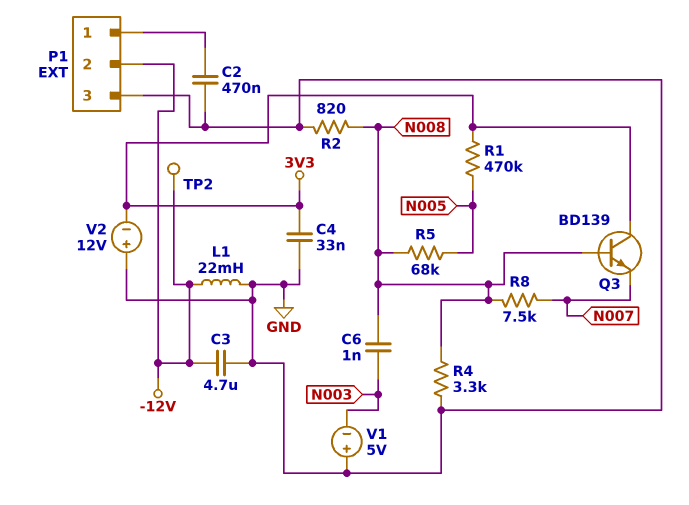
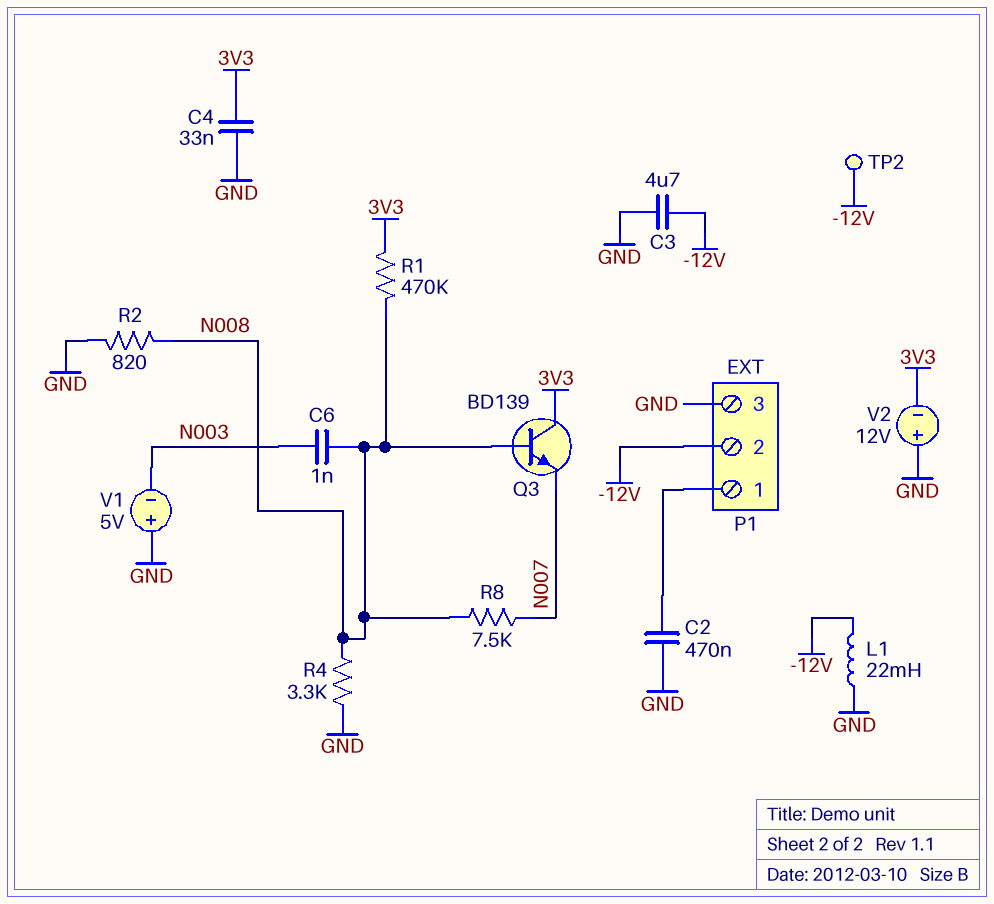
R1: 470k (3V3, N005) -> 470k (3V3, N008)
R5: 68k (N005, N008) -> none

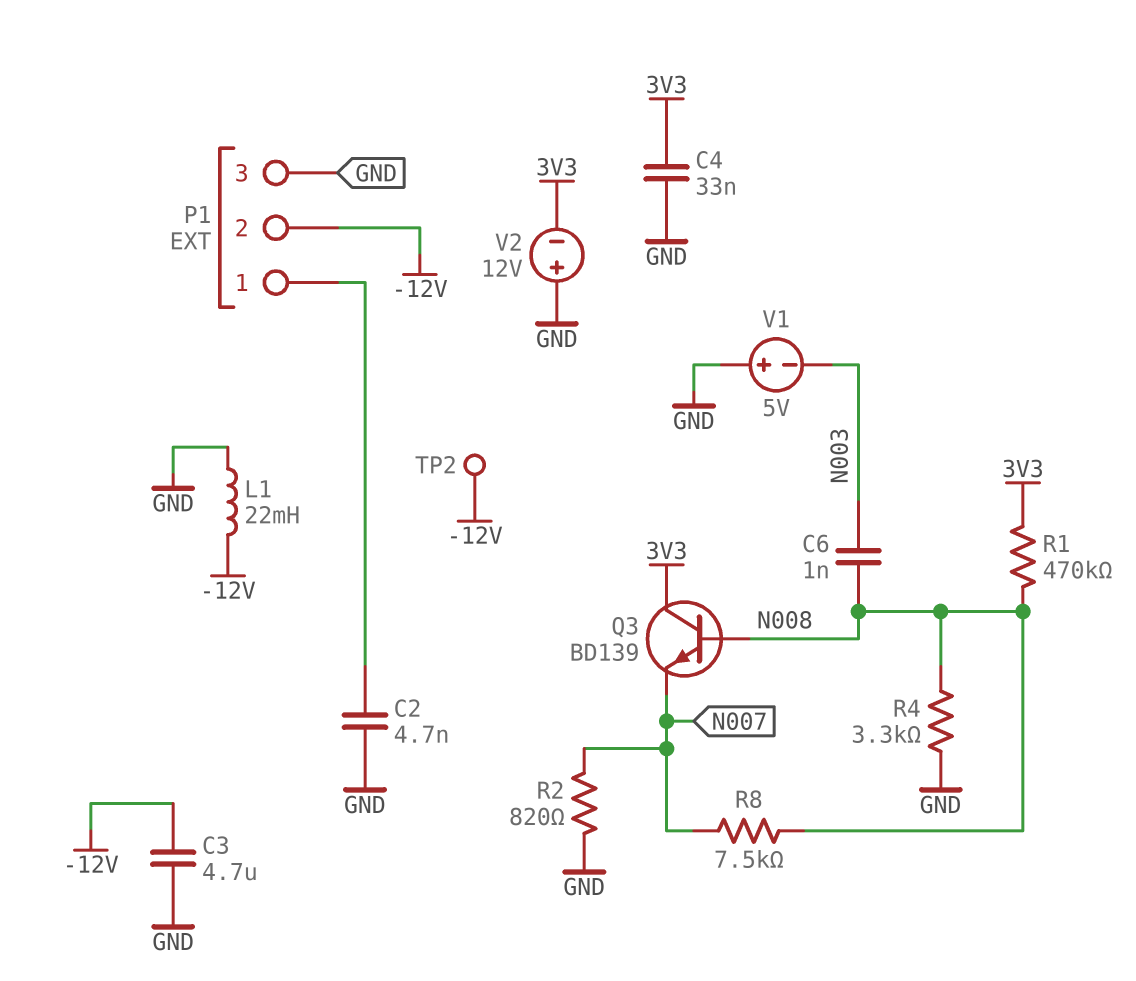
C2: 470nF (GND, P1/1) -> 4.7nF (GND, P1/1)
R2: 820 (GND, N008) -> 820 (GND, N007)

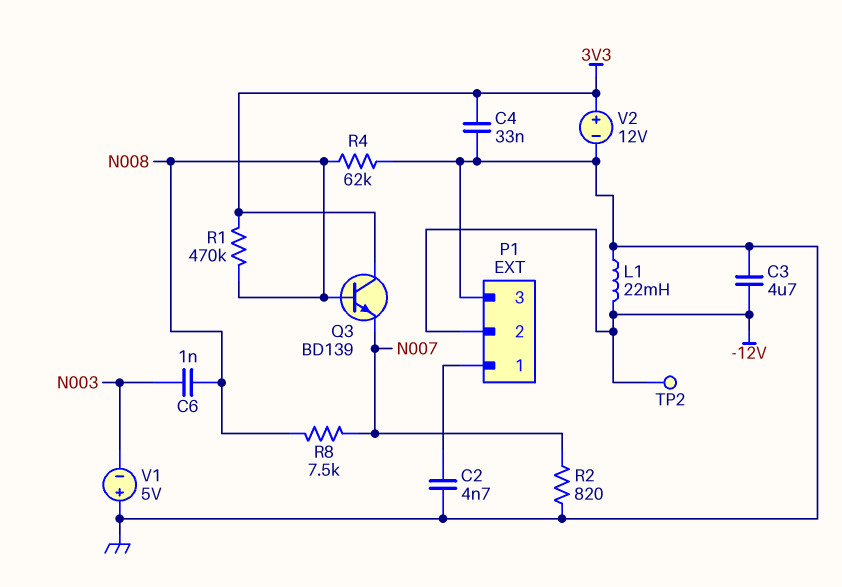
R4: 3.3k (GND, N008) -> 62k (GND, N008)
V2: 12V (plus GND, minus 3V3) -> 12V (plus 3V3, minus GND)

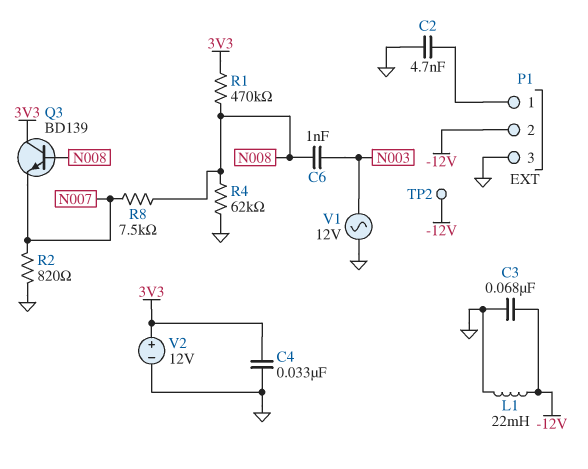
C3: 4.7uF (-12V, GND) -> 68nF (-12V, GND)
V1: 5V (plus GND, minus N003) -> AC 12V (GND, N003)

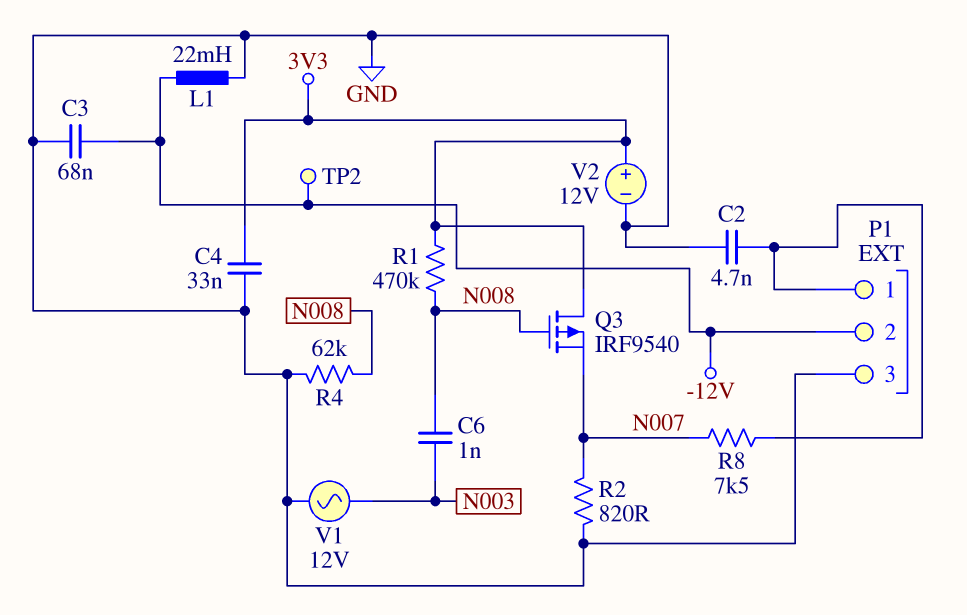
Q3: NPN BD139 (B N008, C 3V3, E N007) -> PMOS IRF9540 (G N008, D 3V3, S N007)
R8: 7.5k (N007, N008) -> 7.5k (N007, P1/1)

